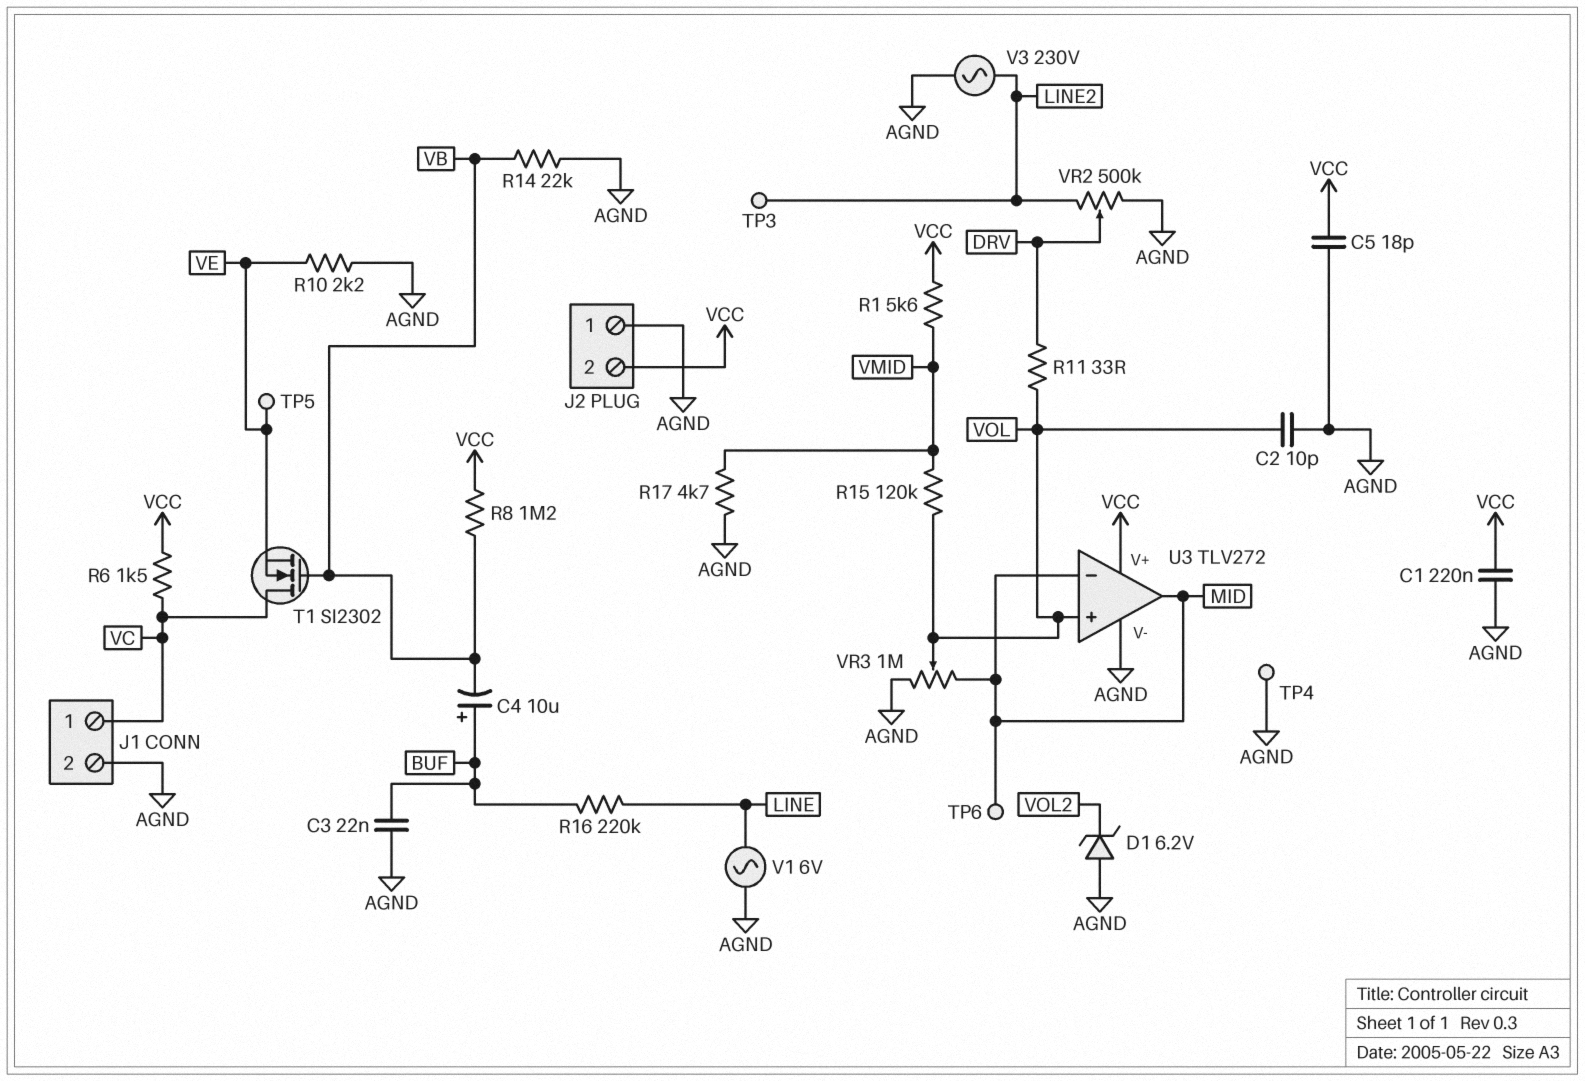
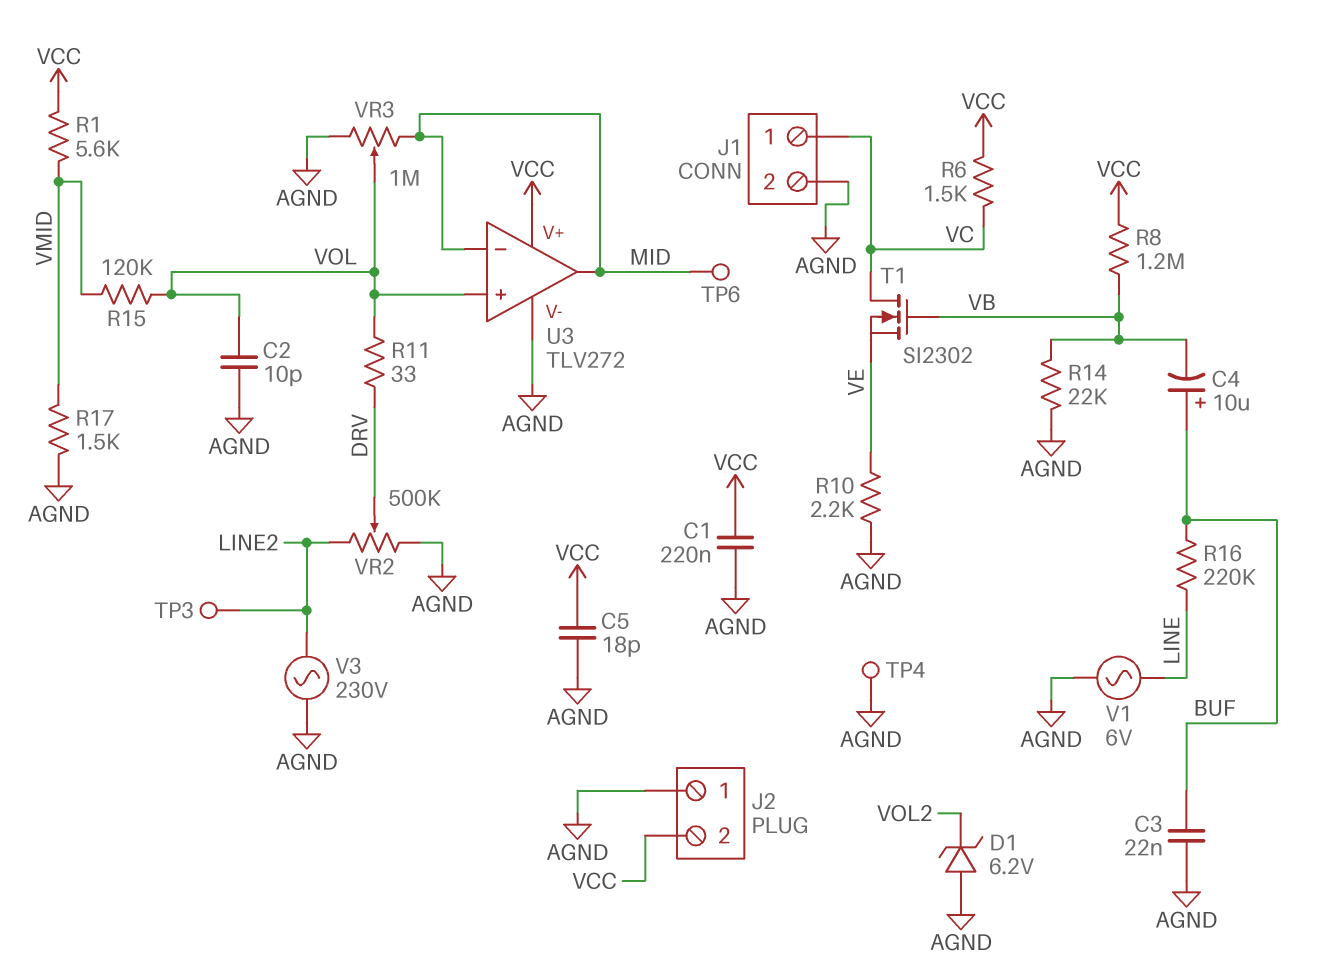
R17: 4.7k (AGND, VMID) -> 1.5k (AGND, VMID)
TP5: test point (VE) -> none

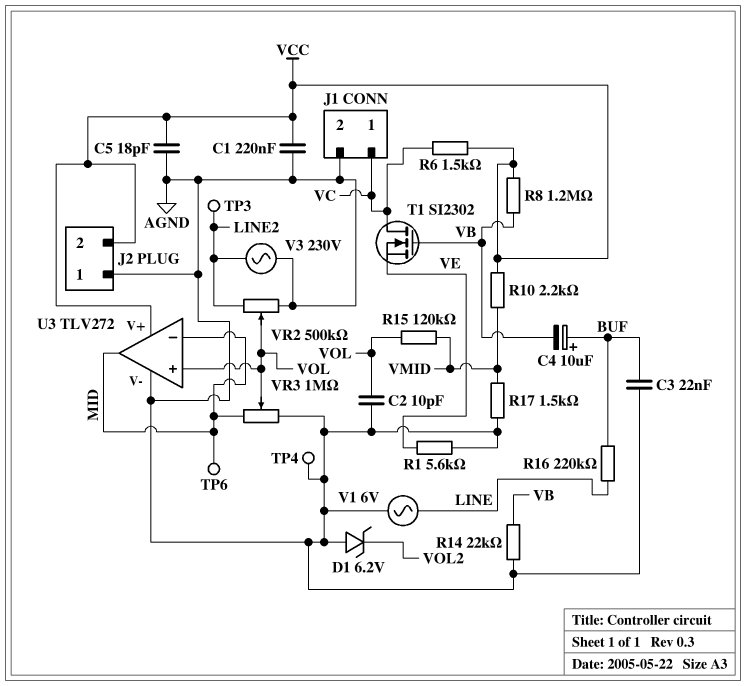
R1: 5.6k (VCC, VMID) -> 5.6k (AGND, VE)
R10: 2.2k (AGND, VE) -> 2.2k (VCC, VMID)
R11: 33 (DRV, VOL) -> none
VR2: 500k (AGND, LINE2, wiper DRV) -> 500k (AGND, LINE2, wiper VOL)

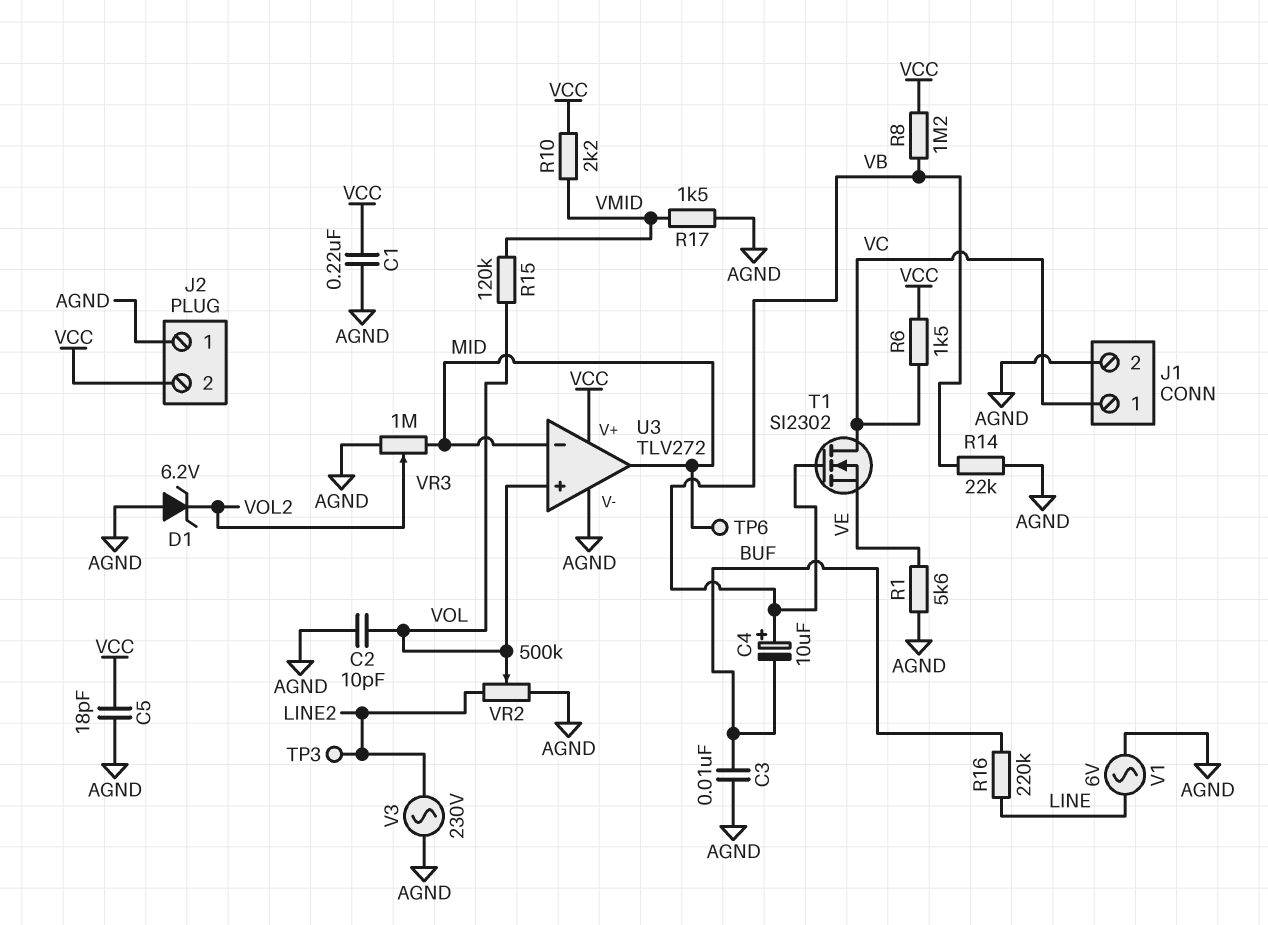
C3: 22nF (AGND, BUF) -> 10nF (AGND, BUF)
C4: 10uF (plus BUF, minus VB) -> 10uF (plus VB, minus BUF)
TP4: test point (AGND) -> none
VR3: 1M (AGND, MID, wiper VOL) -> 1M (AGND, MID, wiper VOL2)

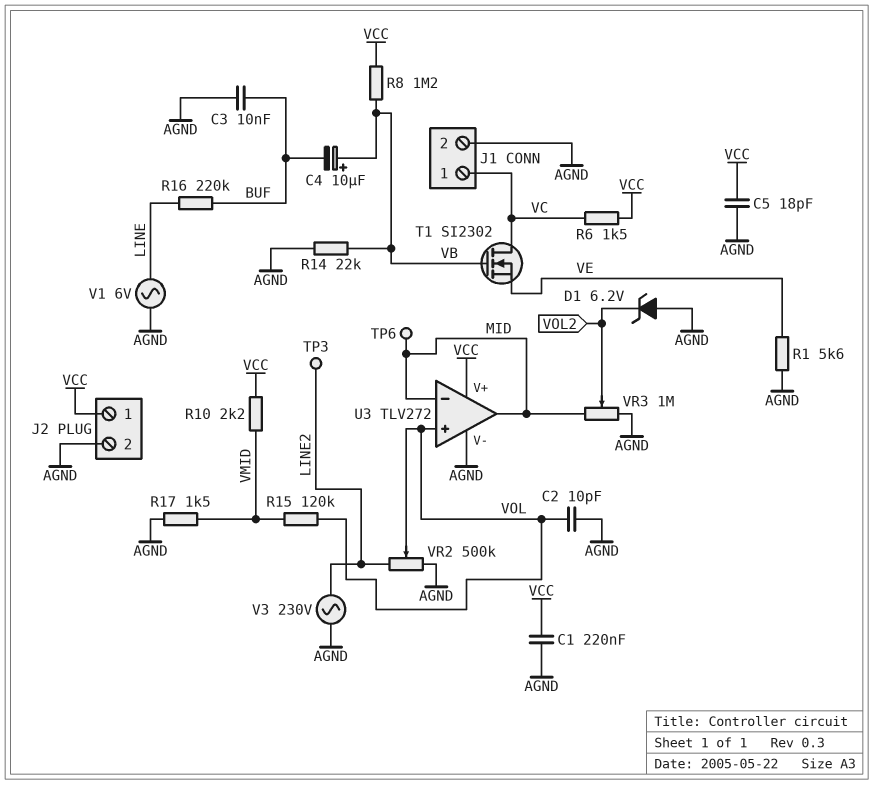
J2 pin 1: AGND -> VCC
J2 pin 2: VCC -> AGND

